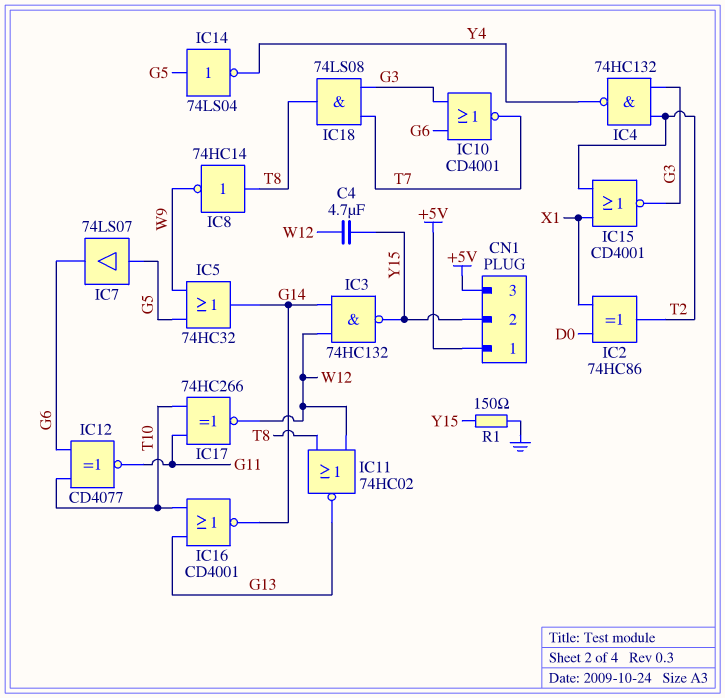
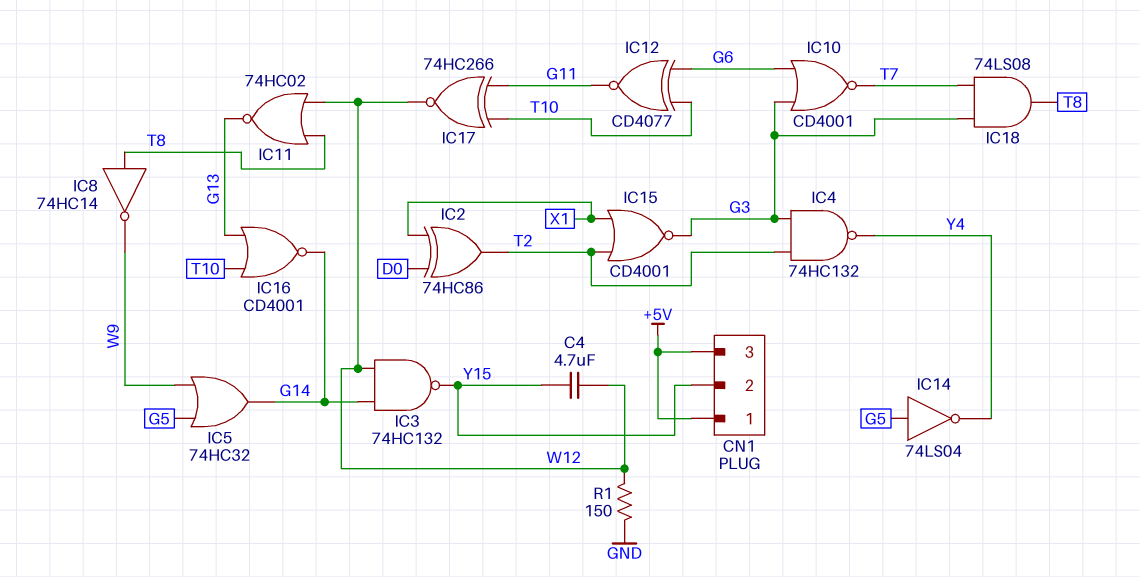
IC7: buffer 74LS07 (in G5, out G6) -> none
R1: 150 (GND, Y15) -> 150 (GND, W12)

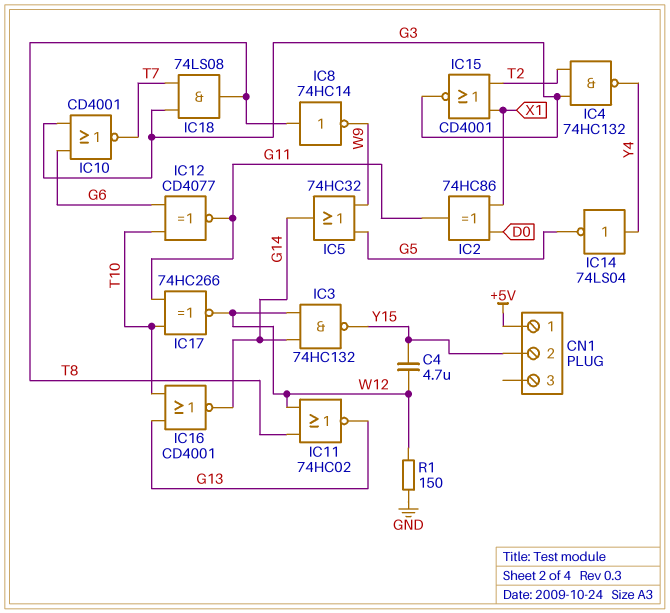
CN1 pin 3: +5V -> none
IC2: XOR 74HC86 (in D0, in X1, out T2) -> XOR 74HC86 (in D0, in X1, out G11)
IC14: NOT 74LS04 (in G5, out Y4) -> NOT 74LS04 (in Y4, out G5)

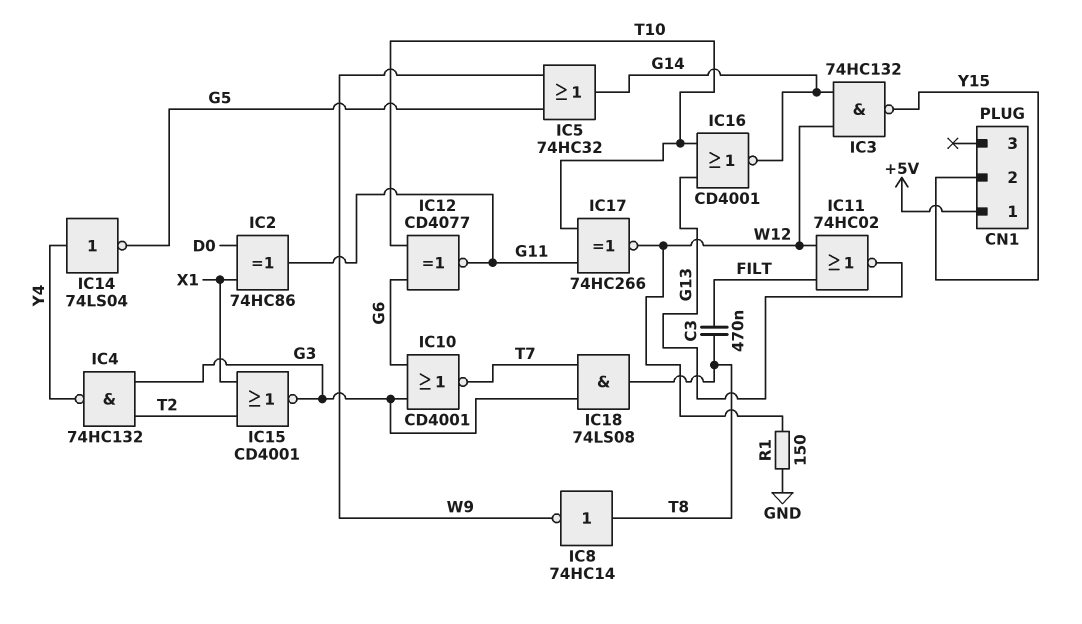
C3: none -> 470nF (FILT, T8)
C4: 4.7uF (W12, Y15) -> none
IC11: NOR 74HC02 (in T8, in W12, out G13) -> NOR 74HC02 (in FILT, in W12, out G13)

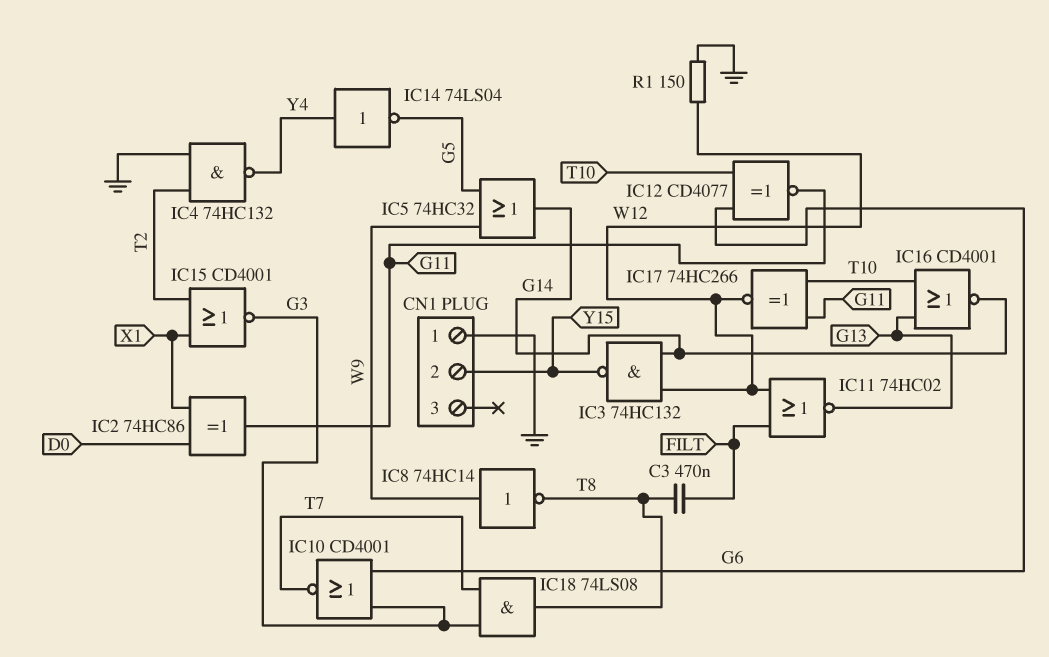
CN1 pin 1: +5V -> GND
IC4: NAND 74HC132 (in G3, in T2, out Y4) -> NAND 74HC132 (in GND, in T2, out Y4)
IC8: NOT 74HC14 (in T8, out W9) -> NOT 74HC14 (in W9, out T8)

